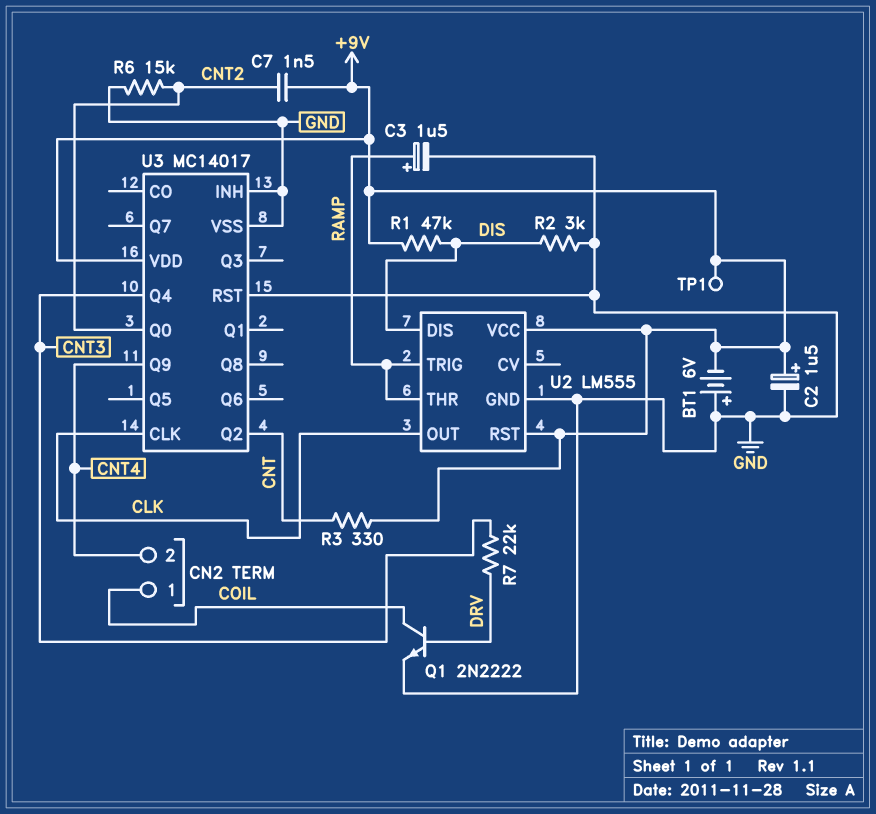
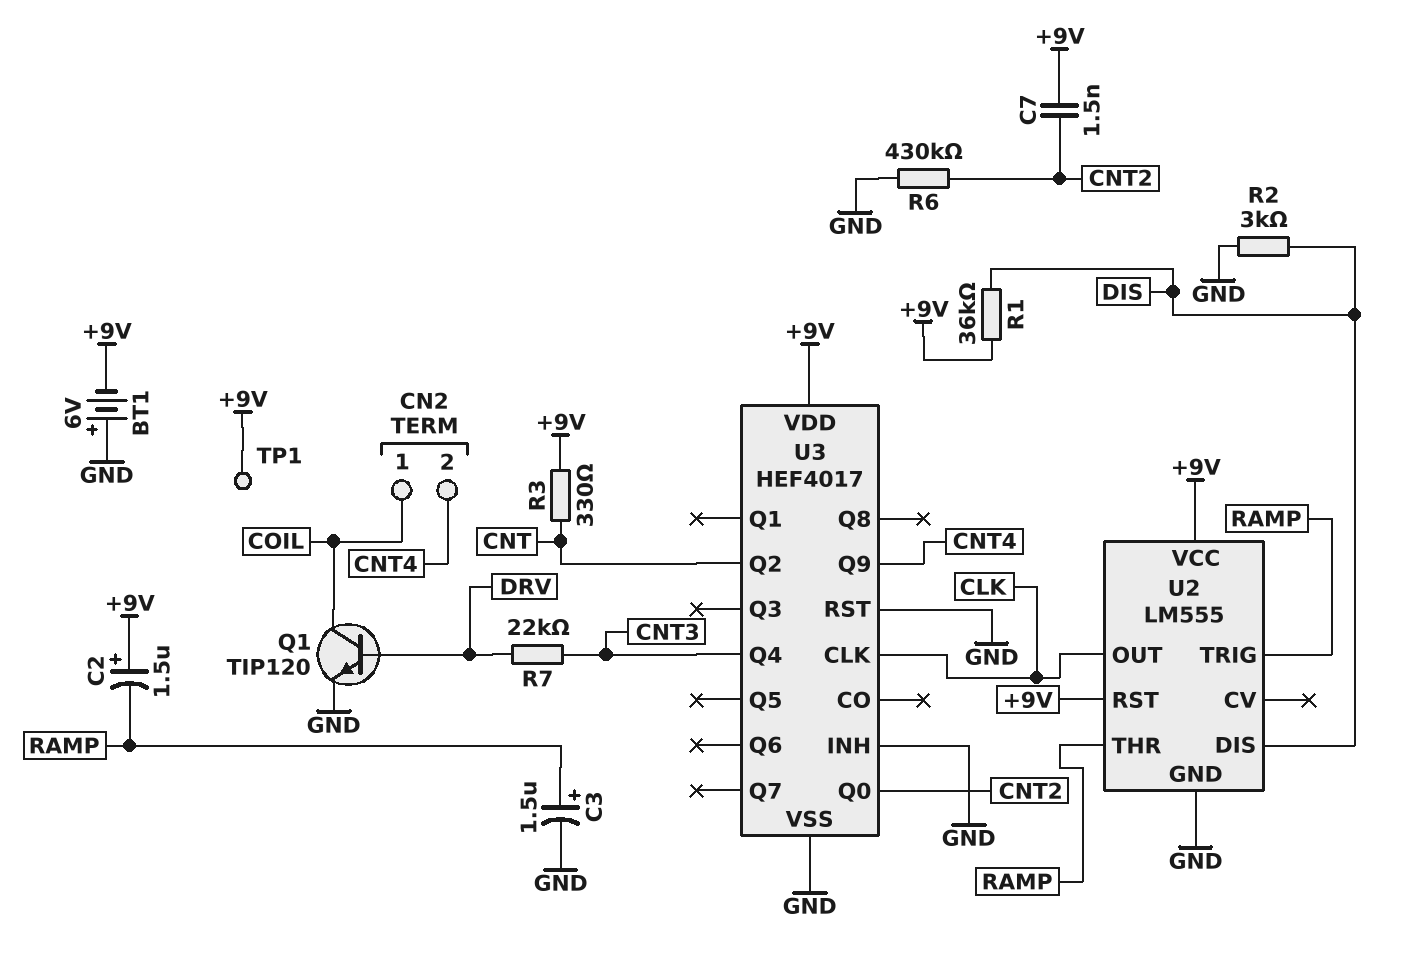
C2: 1.5uF (plus +9V, minus GND) -> 1.5uF (plus +9V, minus RAMP)
Q1: NPN 2N2222 (B DRV, C COIL, E GND) -> NPN TIP120 (B DRV, C COIL, E GND)
R1: 47k (+9V, DIS) -> 36k (+9V, DIS)
R6: 15k (CNT2, GND) -> 430k (CNT2, GND)
U3: MC14017 -> HEF4017

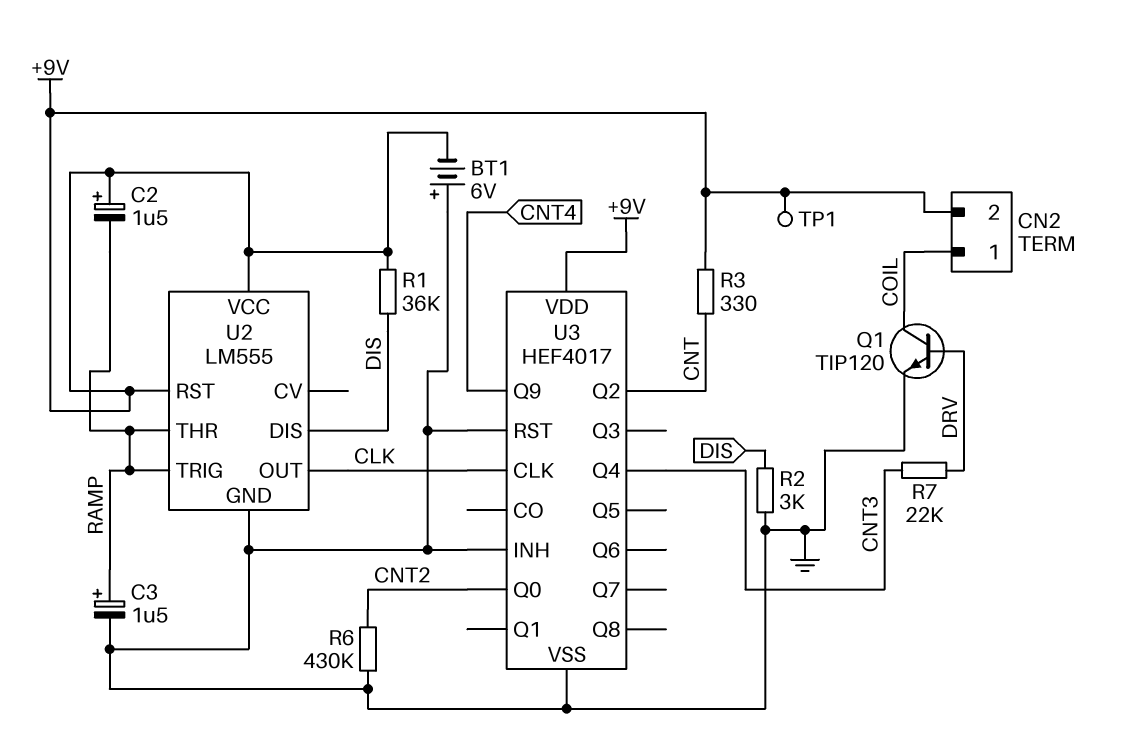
C7: 1.5nF (+9V, CNT2) -> none
CN2 pin 2: CNT4 -> +9V

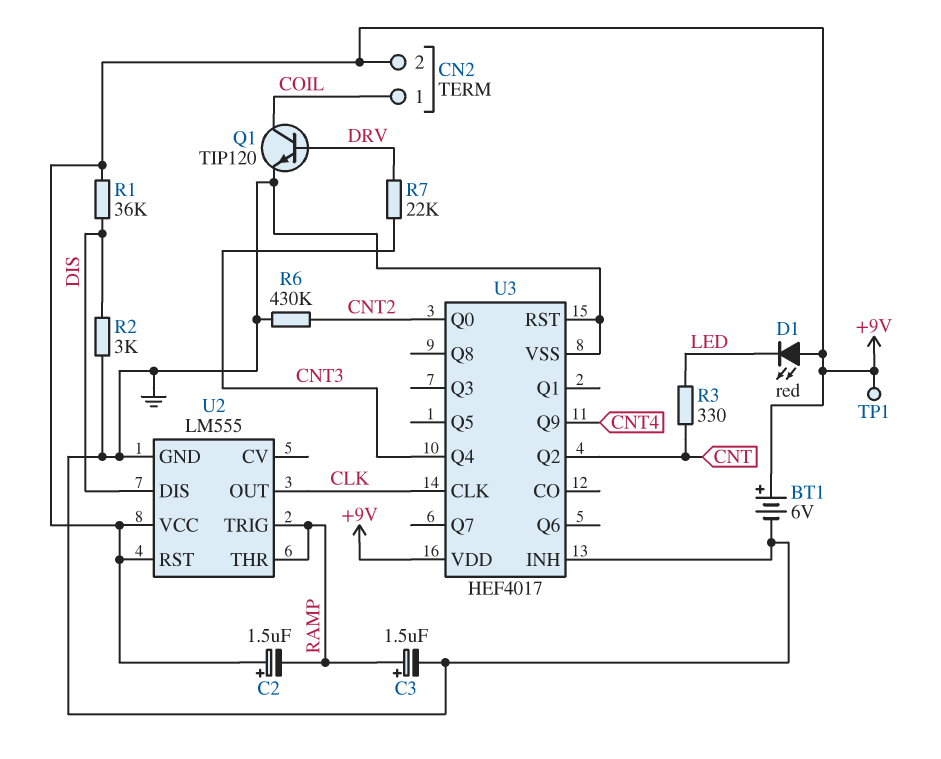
BT1: 6V (plus GND, minus +9V) -> 6V (plus +9V, minus GND)
D1: none -> LED red (A +9V, K LED)
R3: 330 (+9V, CNT) -> 330 (CNT, LED)

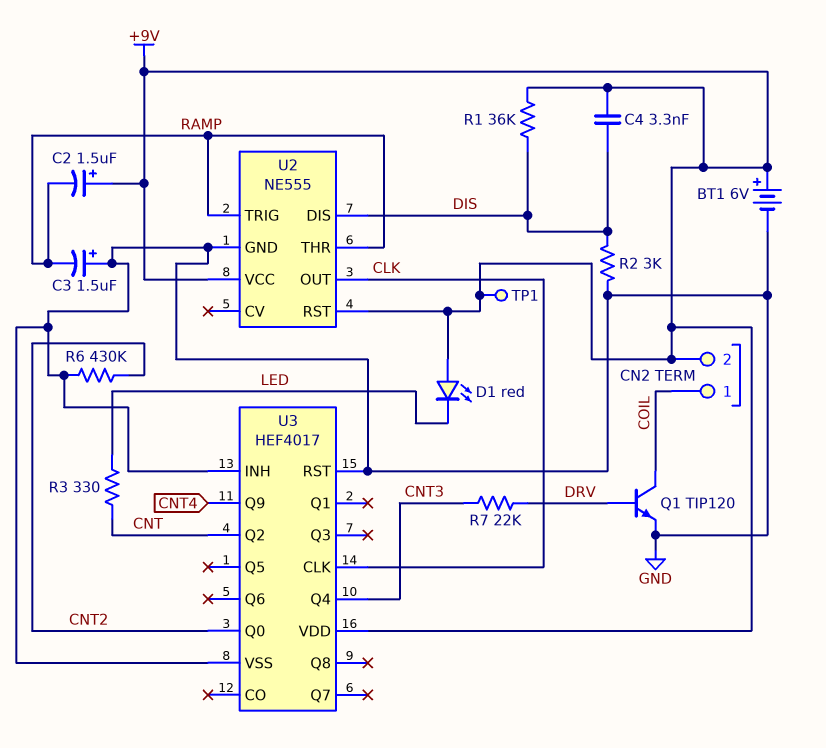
C3: 1.5uF (plus RAMP, minus GND) -> 1.5uF (plus GND, minus RAMP)
C4: none -> 3.3nF (+9V, DIS)
U2: LM555 -> NE555

